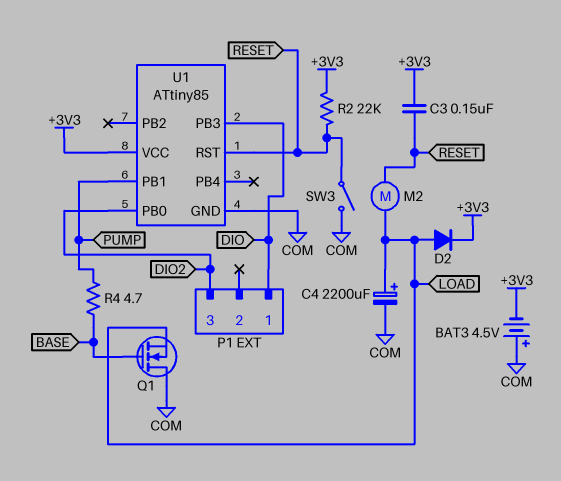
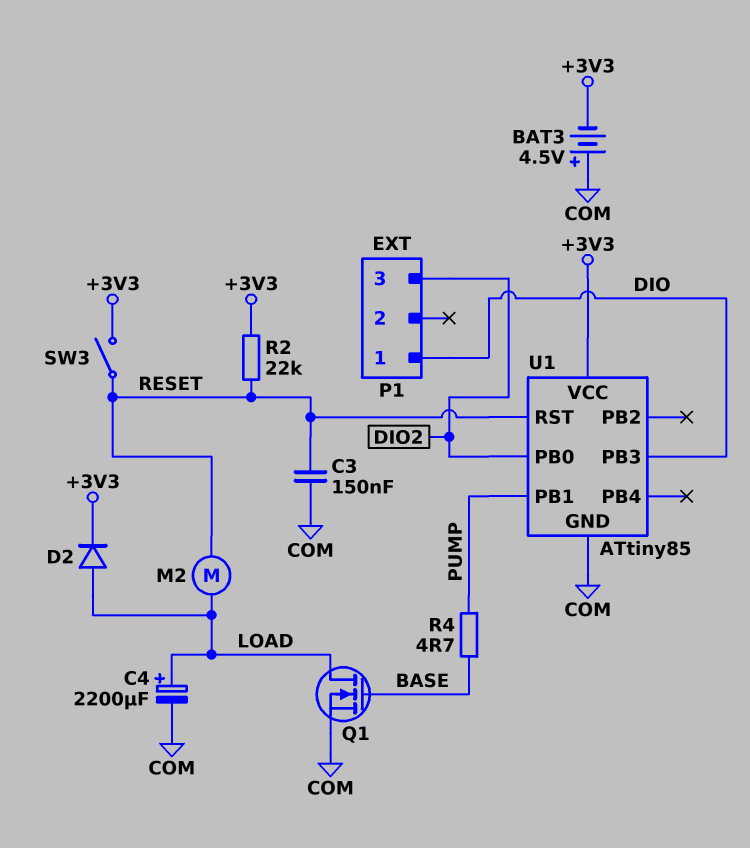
C3: 150nF (+3V3, RESET) -> 150nF (COM, RESET)
Q1: NMOS (G BASE, D COM, S LOAD) -> NMOS (G BASE, D LOAD, S COM)
SW3: switch (COM, RESET) -> switch (+3V3, RESET)

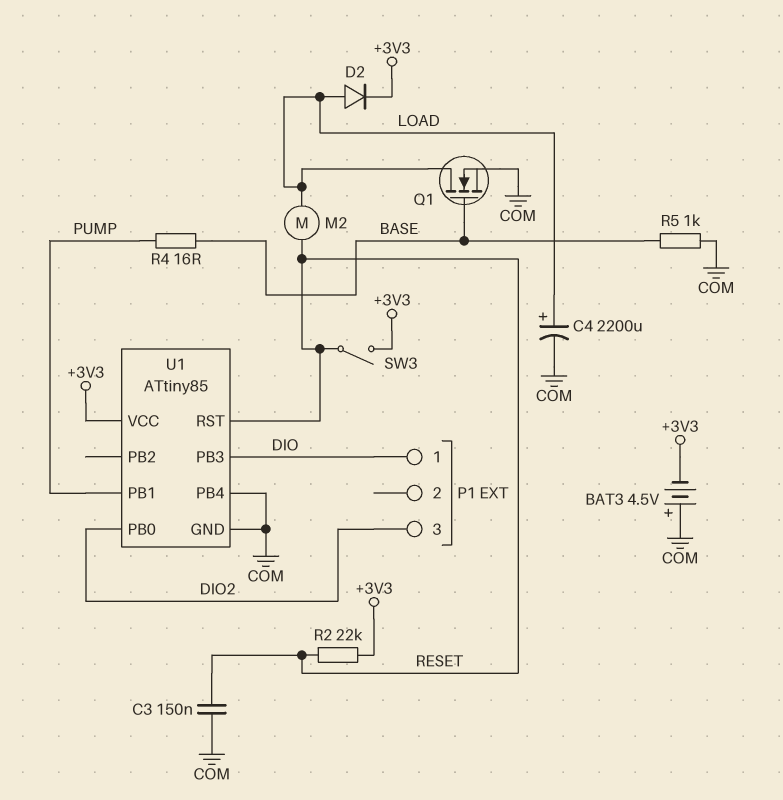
R4: 4.7 (BASE, PUMP) -> 16 (BASE, PUMP)
R5: none -> 1k (BASE, COM)
U1 pin PB4: none -> COM

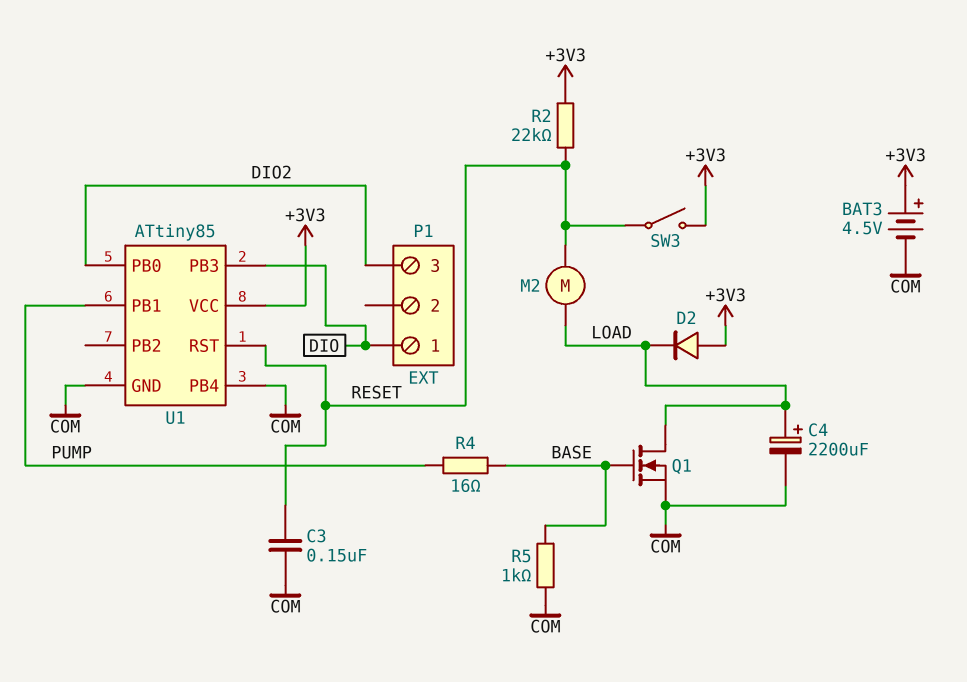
BAT3: 4.5V (plus COM, minus +3V3) -> 4.5V (plus +3V3, minus COM)
D2: diode (A LOAD, K +3V3) -> diode (A +3V3, K LOAD)

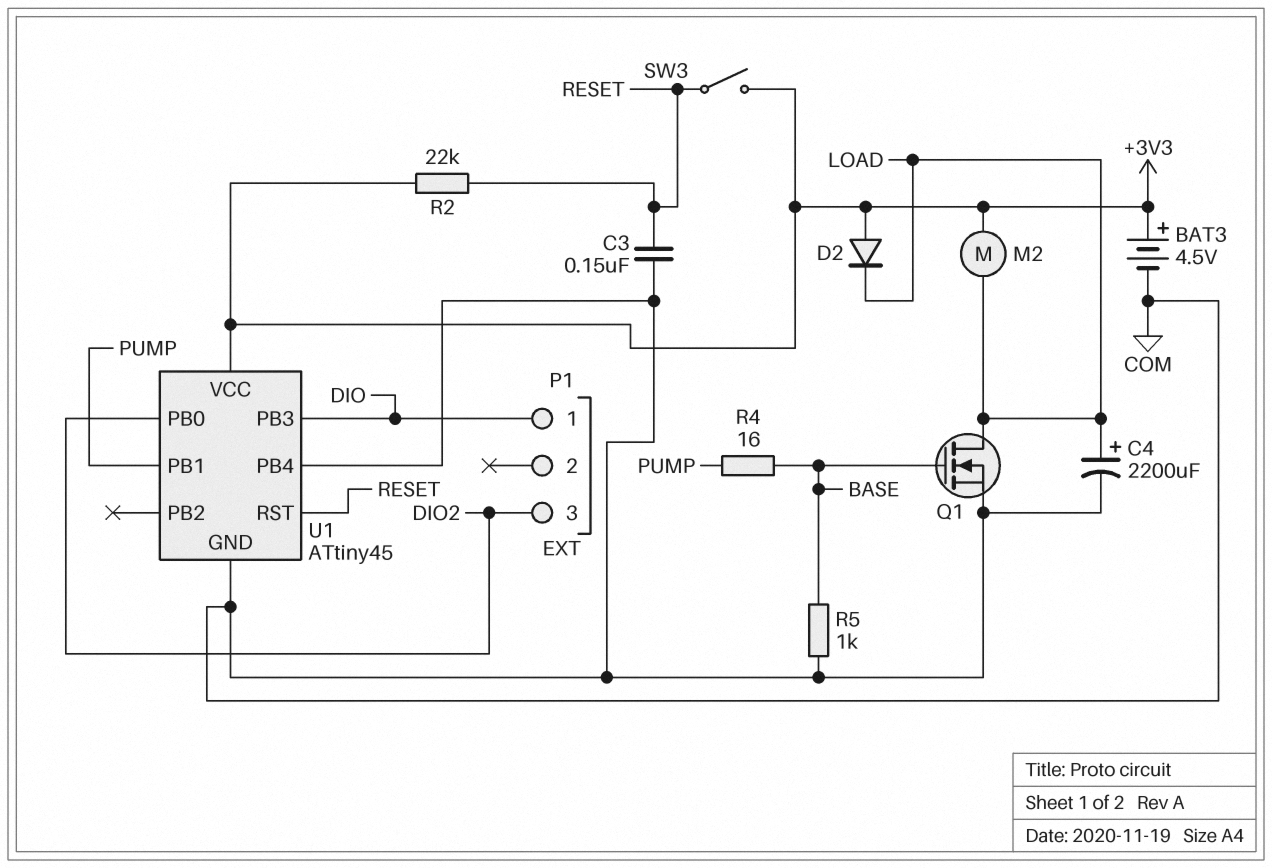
M2: motor (LOAD, RESET) -> motor (+3V3, LOAD)
U1: ATtiny85 -> ATtiny45

